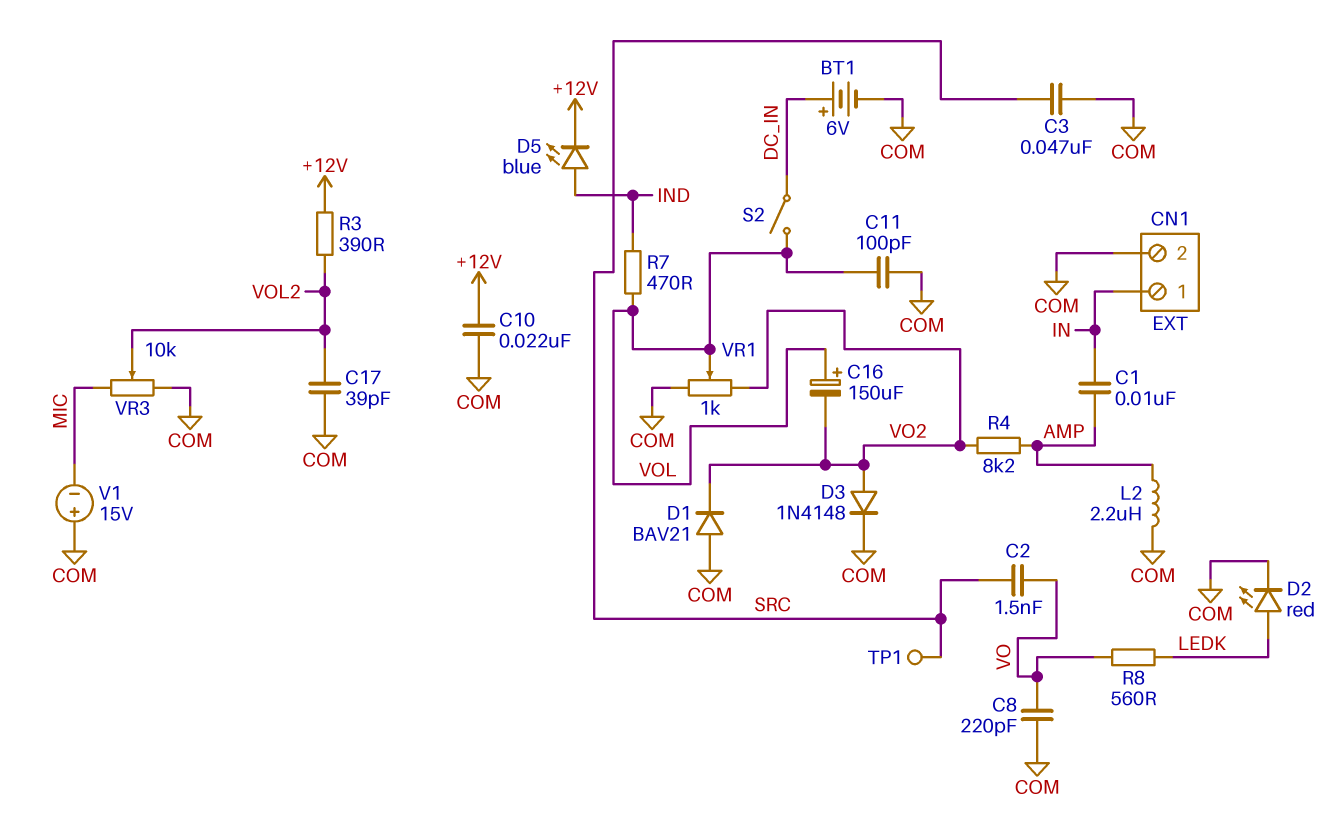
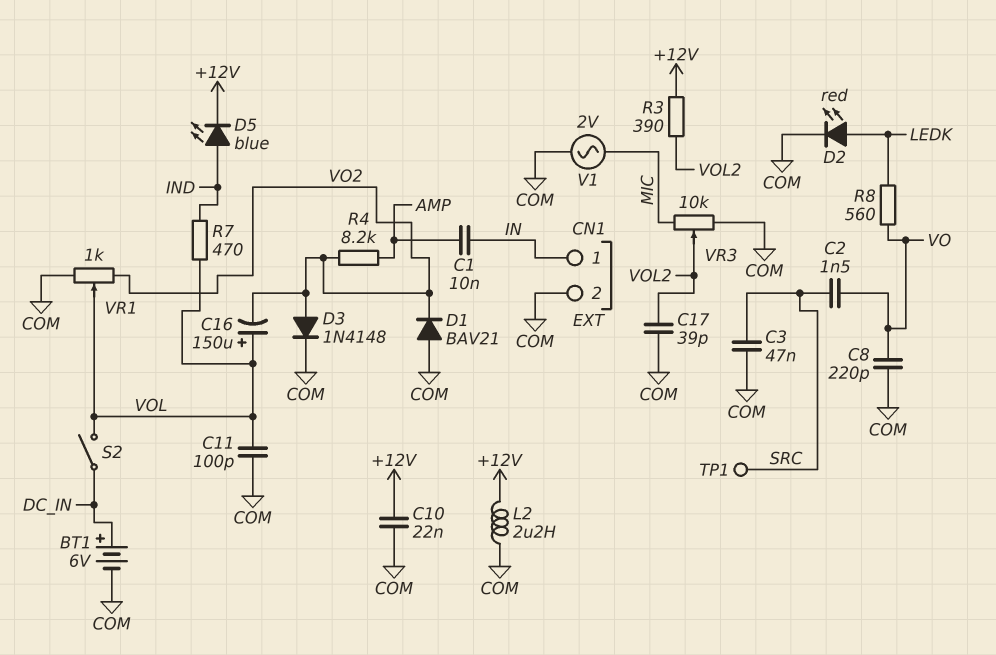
L2: 2.2uH (AMP, COM) -> 2.2uH (+12V, COM)
V1: 15V (plus COM, minus MIC) -> AC 2V (COM, MIC)

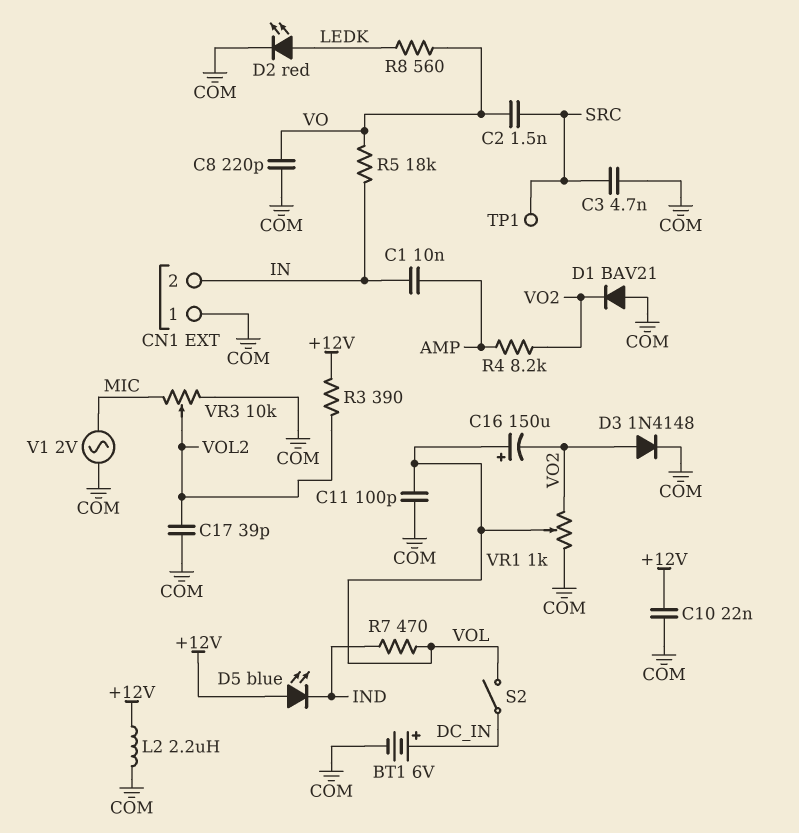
C3: 47nF (COM, SRC) -> 4.7nF (COM, SRC)
CN1 pin 1: IN -> COM
CN1 pin 2: COM -> IN
D5: LED blue (A IND, K +12V) -> LED blue (A +12V, K IND)
R5: none -> 18k (IN, VO)

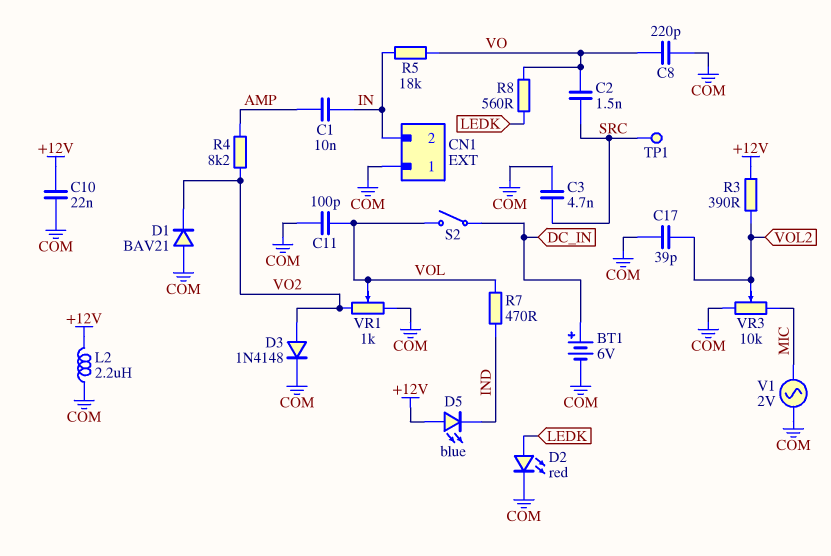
C16: 150uF (plus VOL, minus VO2) -> none

